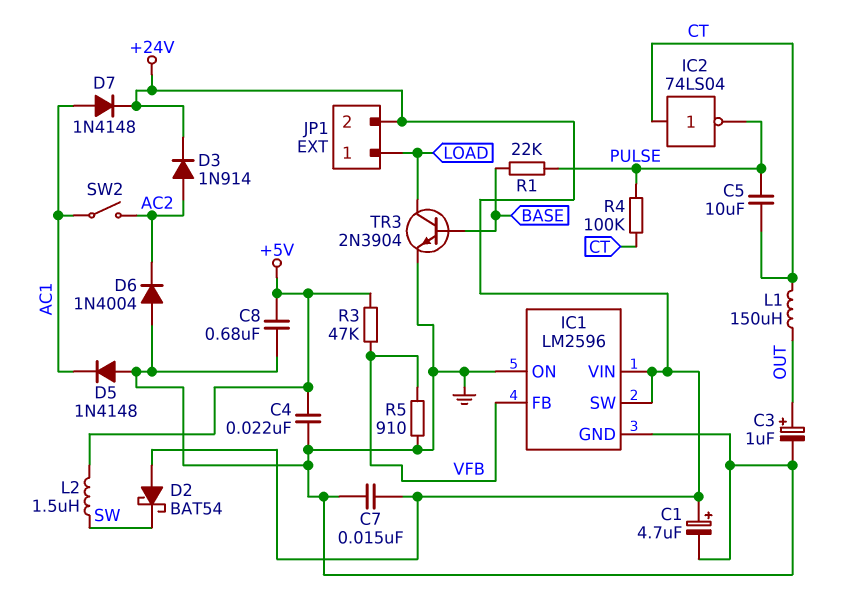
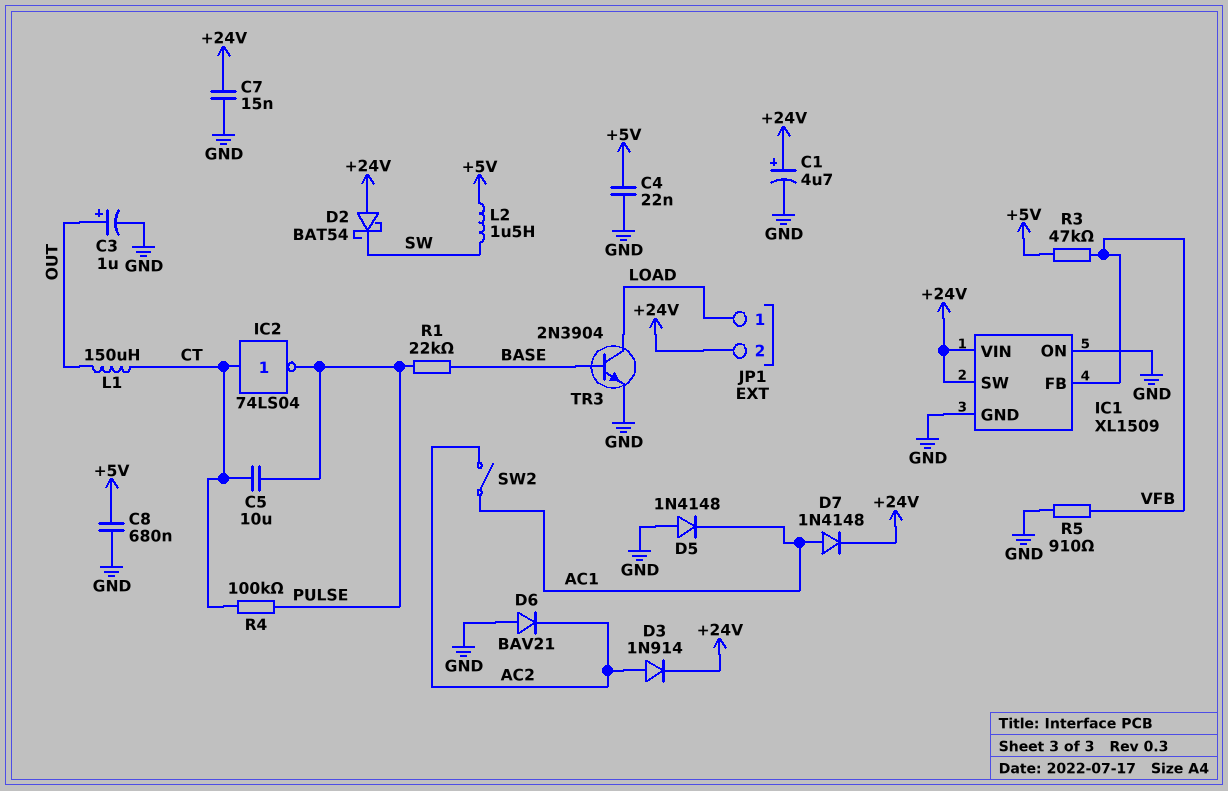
D6: diode 1N4004 (A GND, K AC2) -> diode BAV21 (A GND, K AC2)
IC1: LM2596 -> XL1509

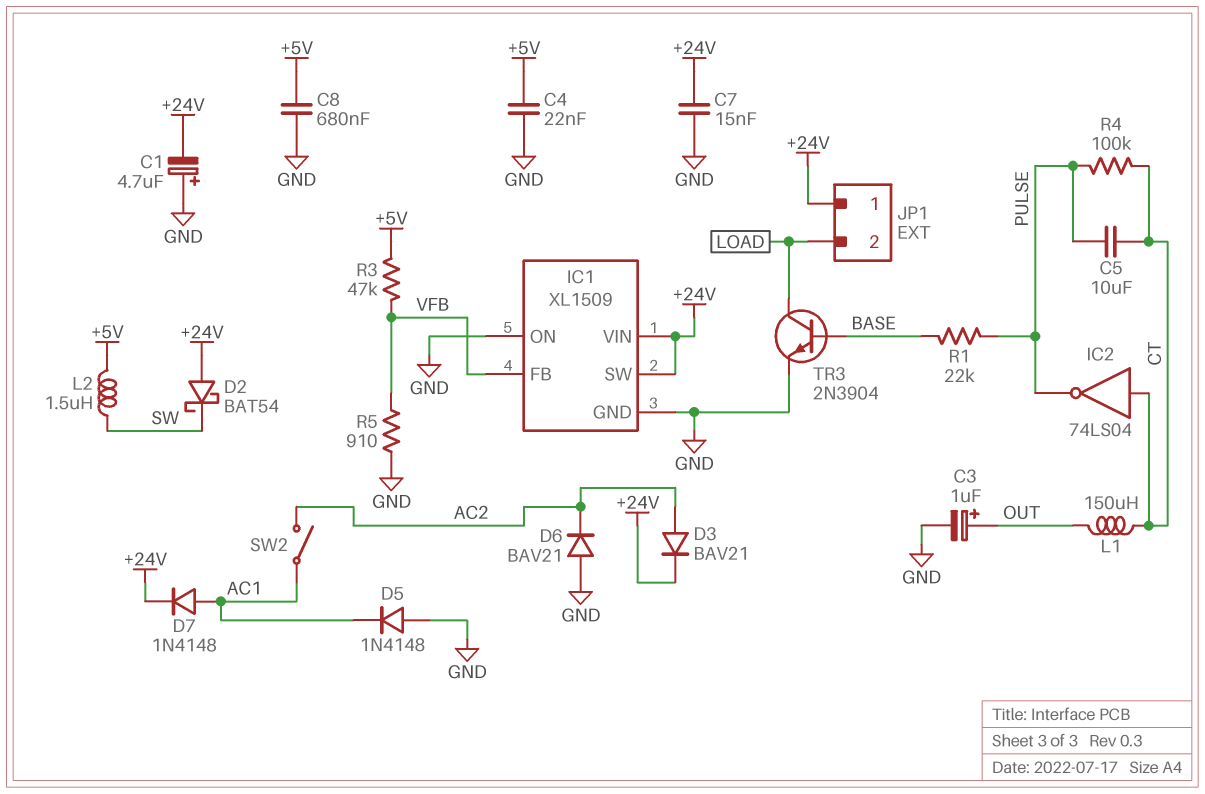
C1: 4.7uF (plus +24V, minus GND) -> 4.7uF (plus GND, minus +24V)
D3: diode 1N914 (A AC2, K +24V) -> diode BAV21 (A AC2, K +24V)
JP1 pin 1: LOAD -> +24V
JP1 pin 2: +24V -> LOAD

